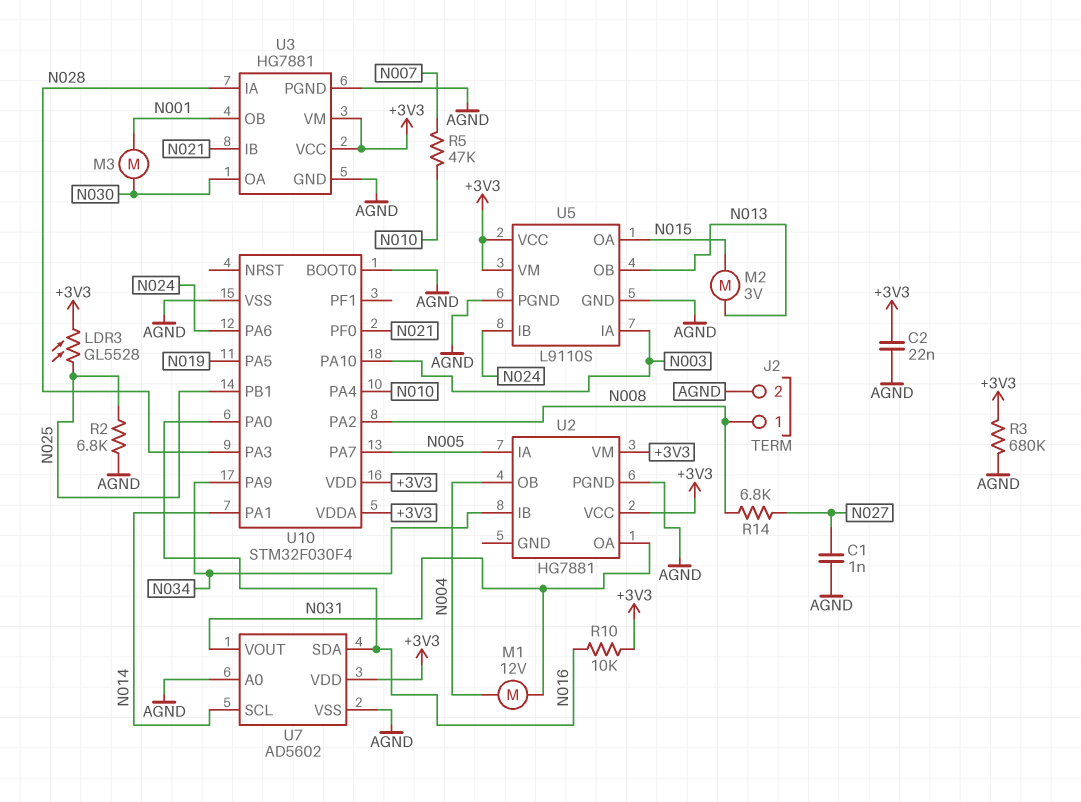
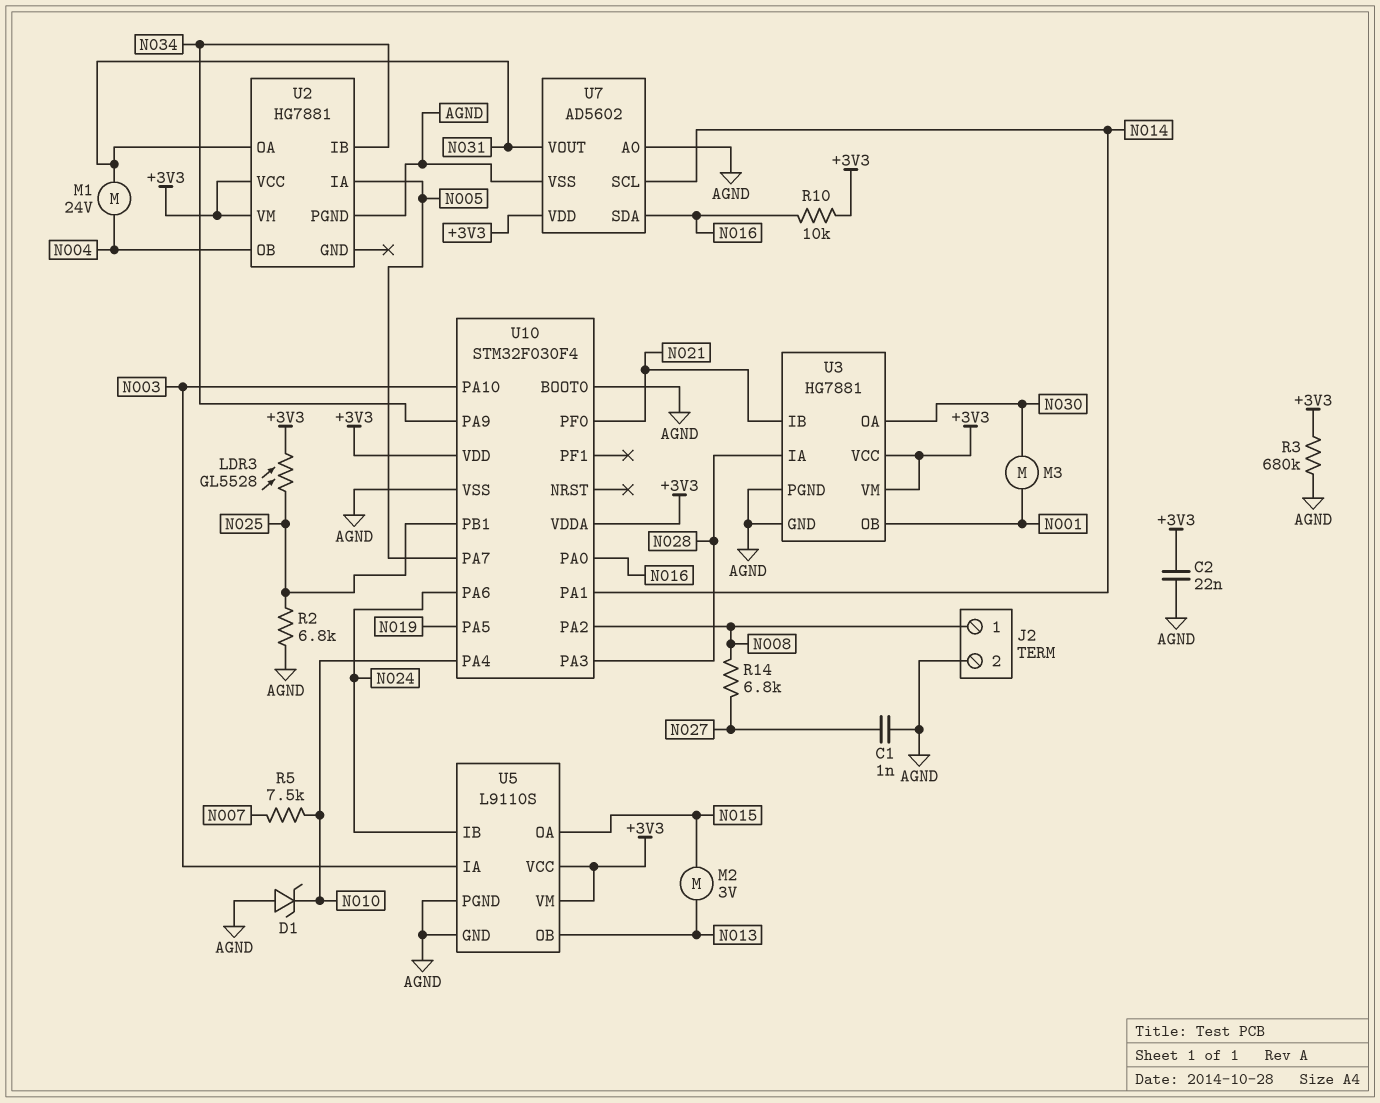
D1: none -> zener (A AGND, K N010)
M1: motor 12V (N004, N031) -> motor 24V (N004, N031)
R5: 47k (N007, N010) -> 7.5k (N007, N010)

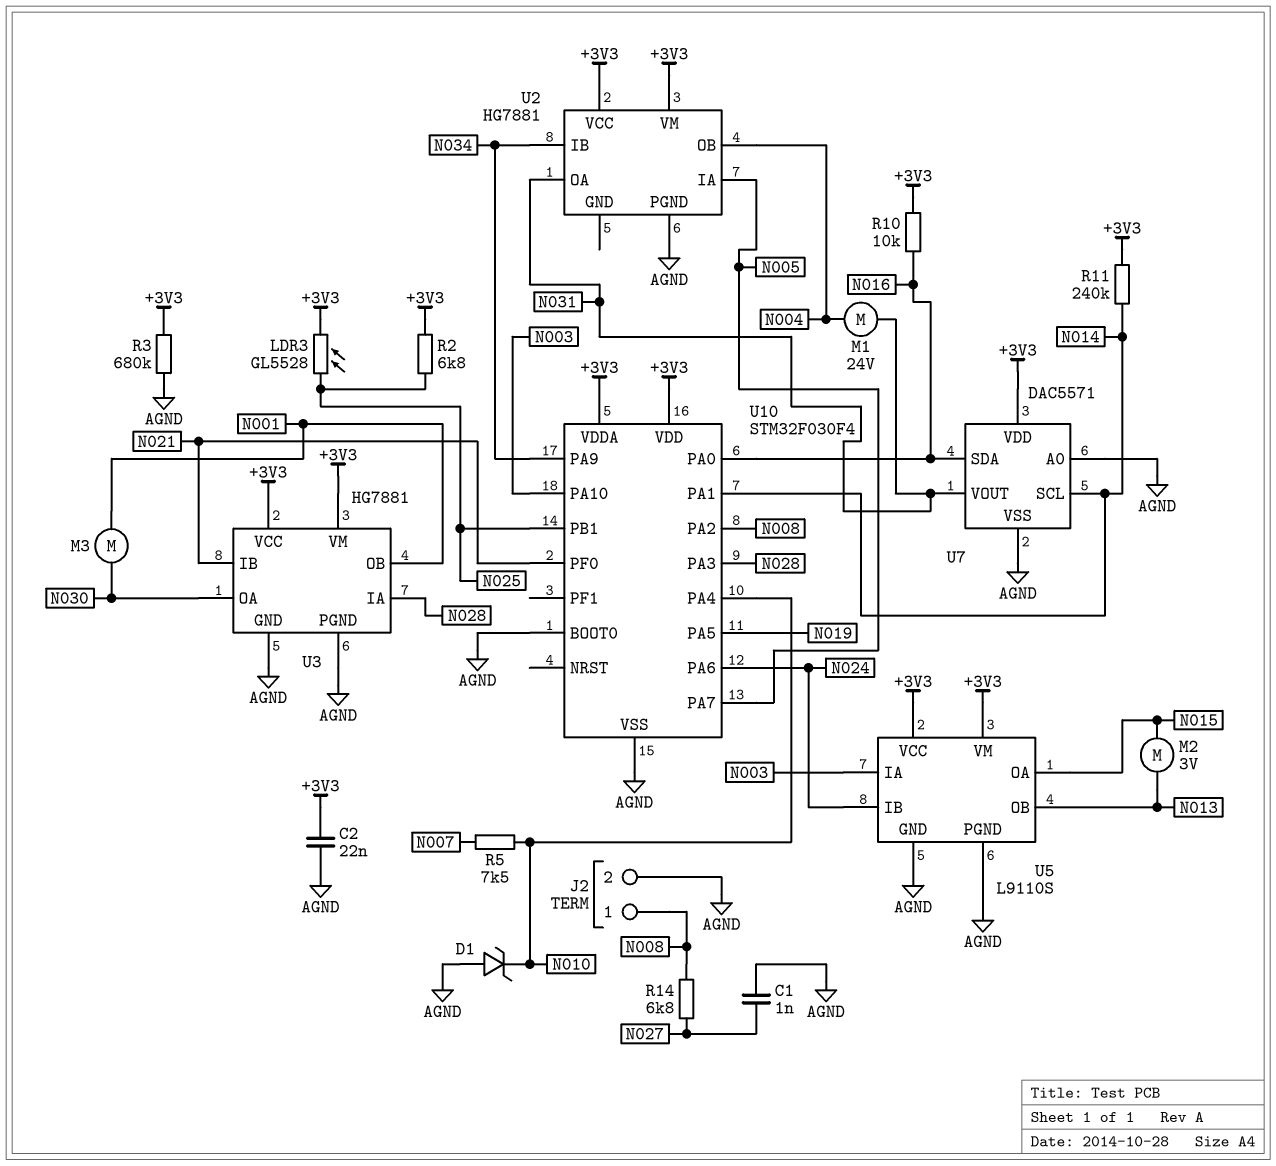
R2: 6.8k (AGND, N025) -> 6.8k (+3V3, N025)
R11: none -> 240k (+3V3, N014)
U7: AD5602 -> DAC5571

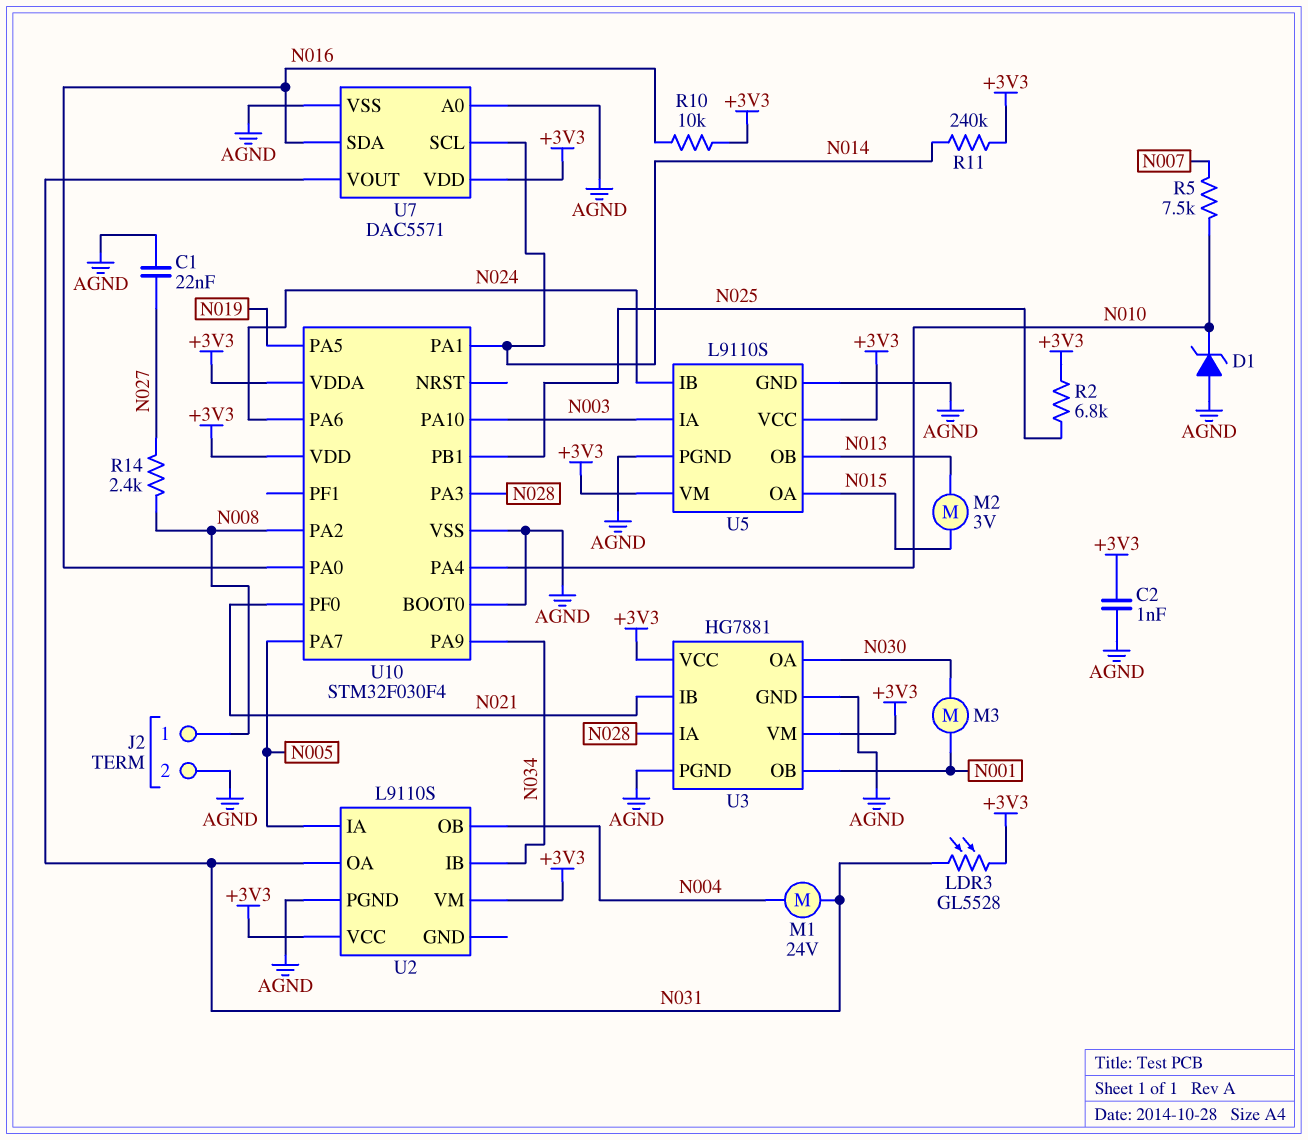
C1: 1nF (AGND, N027) -> 22nF (AGND, N027)
C2: 22nF (+3V3, AGND) -> 1nF (+3V3, AGND)
LDR3: GL5528 (+3V3, N025) -> GL5528 (+3V3, N031)
R3: 680k (+3V3, AGND) -> none
R14: 6.8k (N008, N027) -> 2.4k (N008, N027)
U2: HG7881 -> L9110S

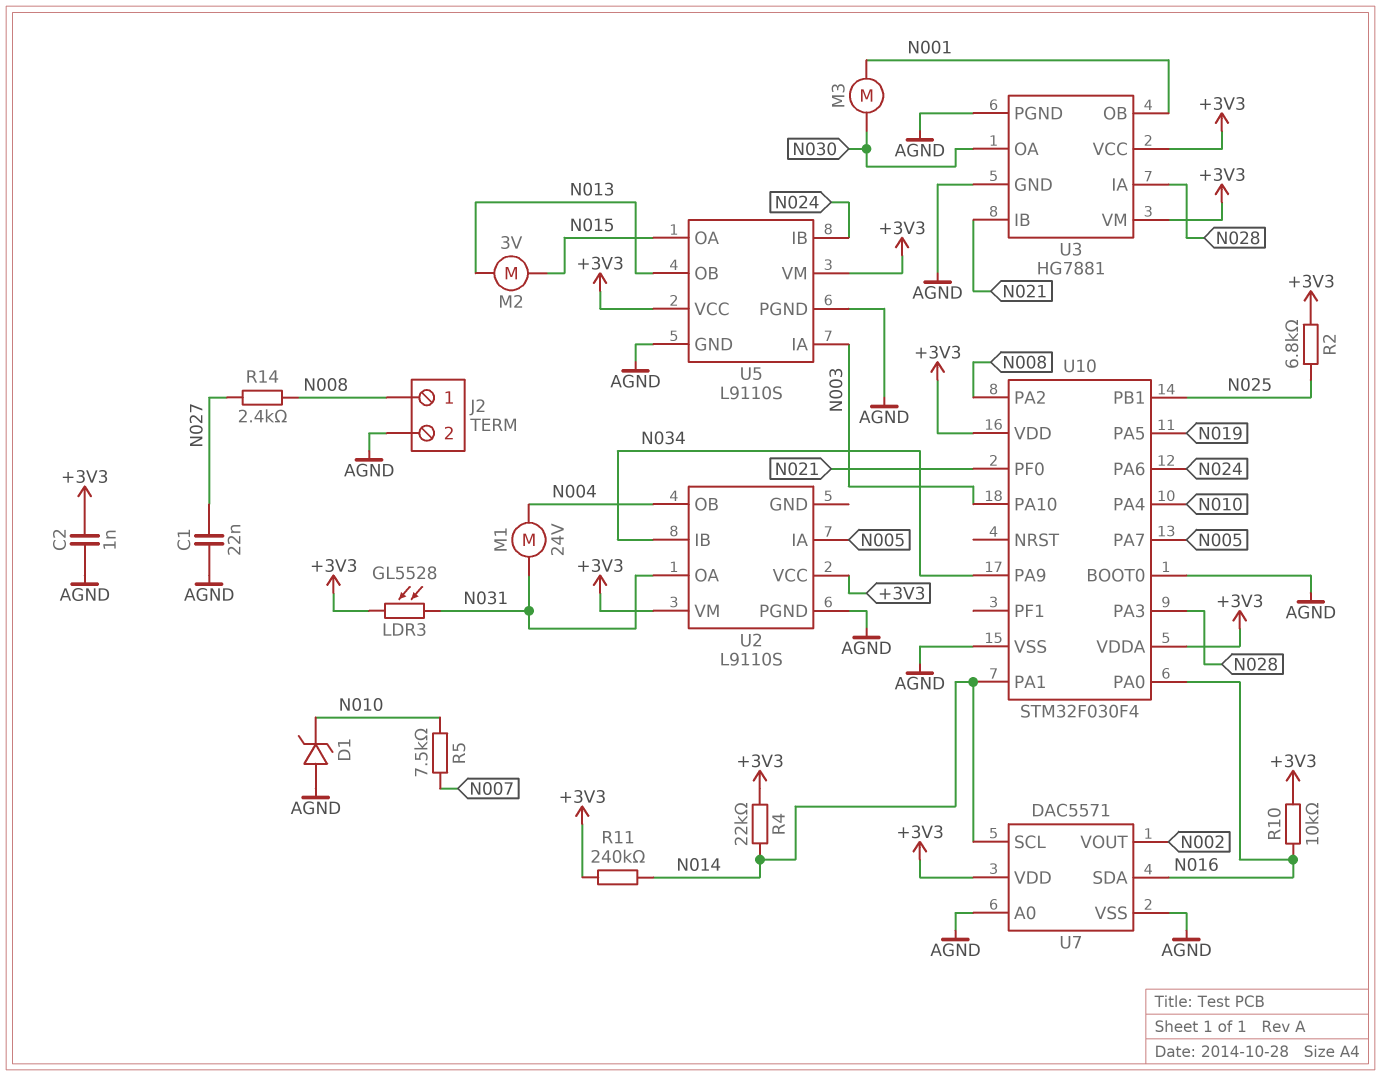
R4: none -> 22k (+3V3, N014)
U7 pin VOUT: N031 -> N002

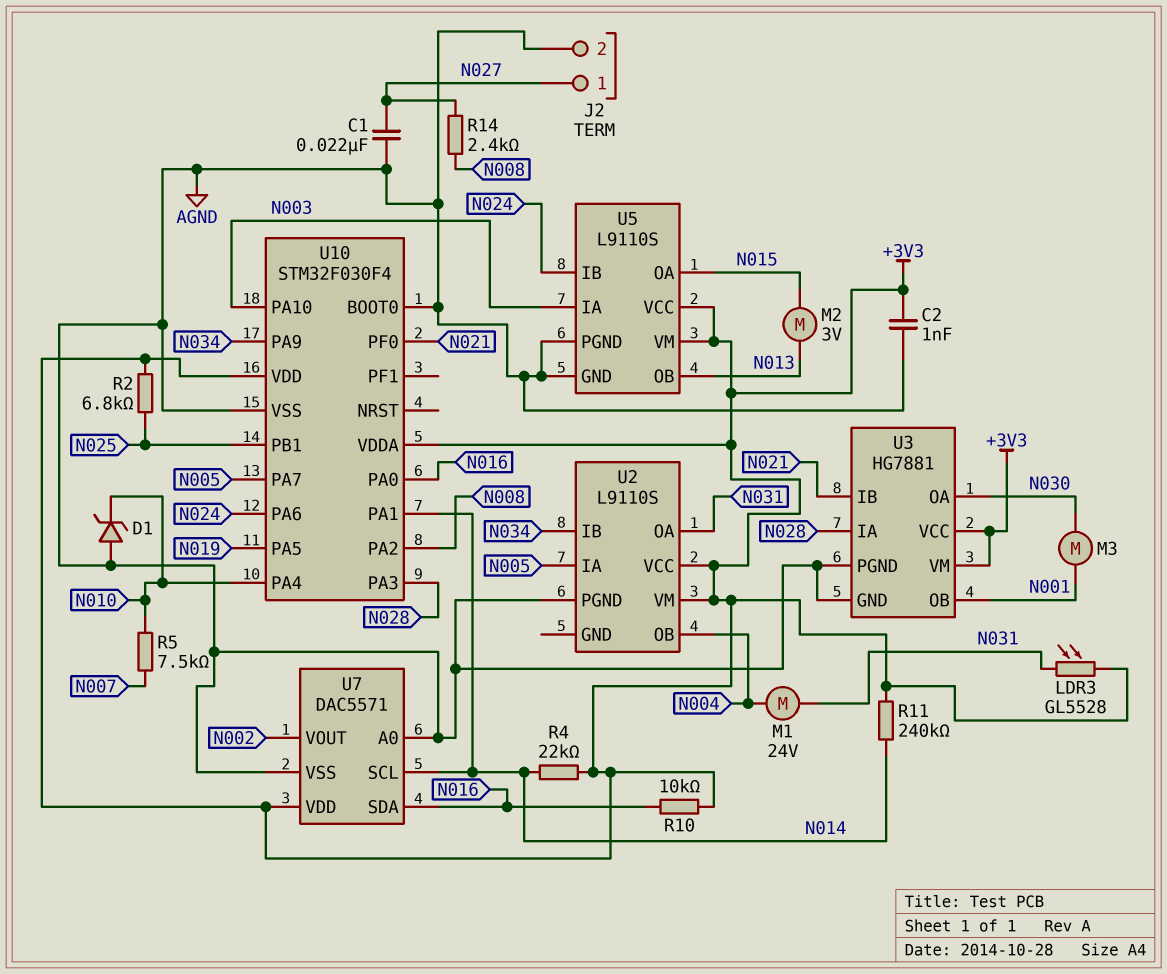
J2 pin 1: N008 -> N027

